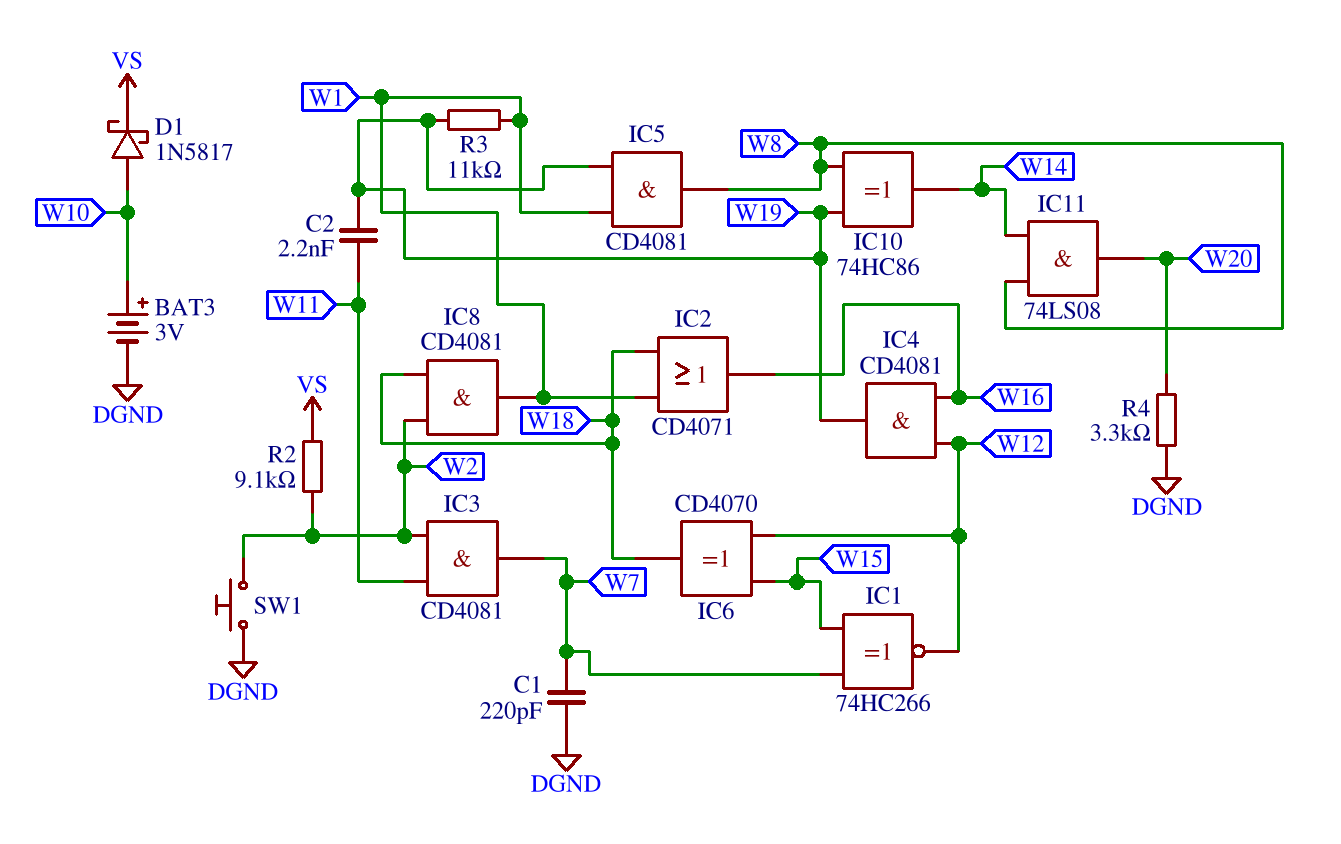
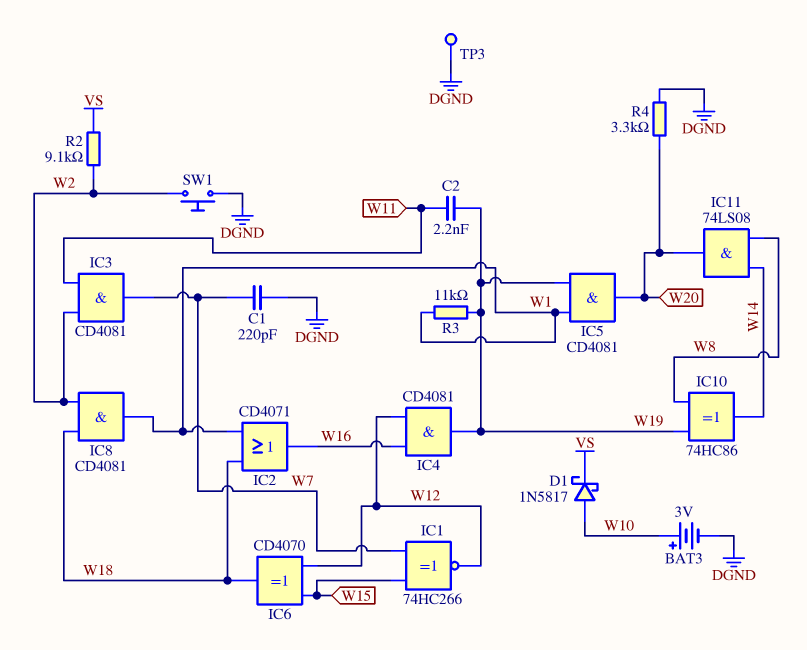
IC5: AND CD4081 (in W1, in W19, out W8) -> AND CD4081 (in W1, in W19, out W20)
TP3: none -> test point (DGND)

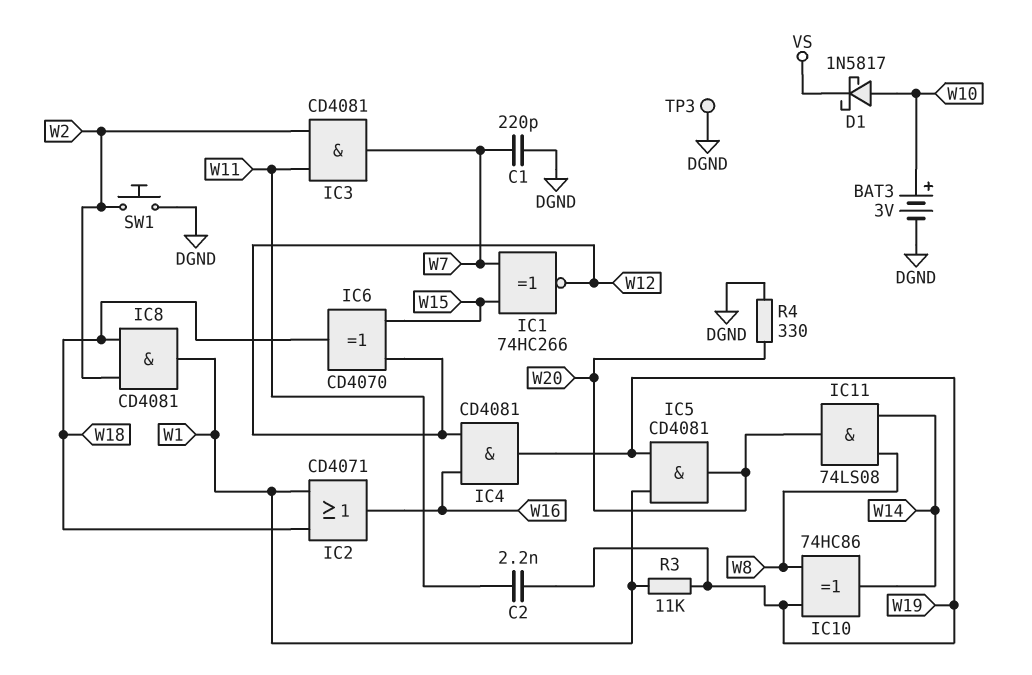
R2: 9.1k (VS, W2) -> none
R4: 3.3k (DGND, W20) -> 330 (DGND, W20)

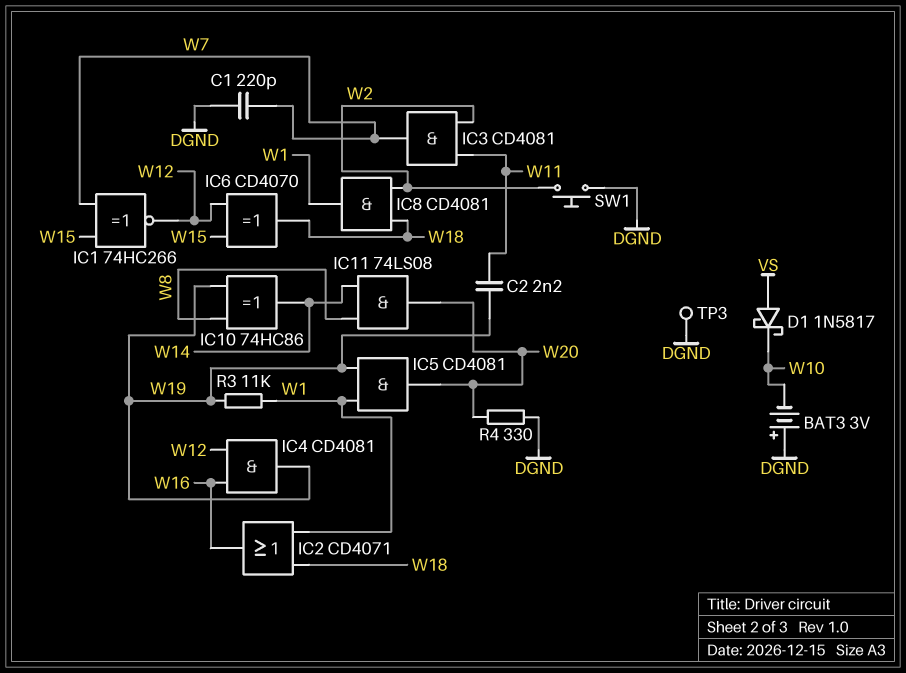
BAT3: 3V (plus W10, minus DGND) -> 3V (plus DGND, minus W10)
D1: schottky 1N5817 (A W10, K VS) -> schottky 1N5817 (A VS, K W10)

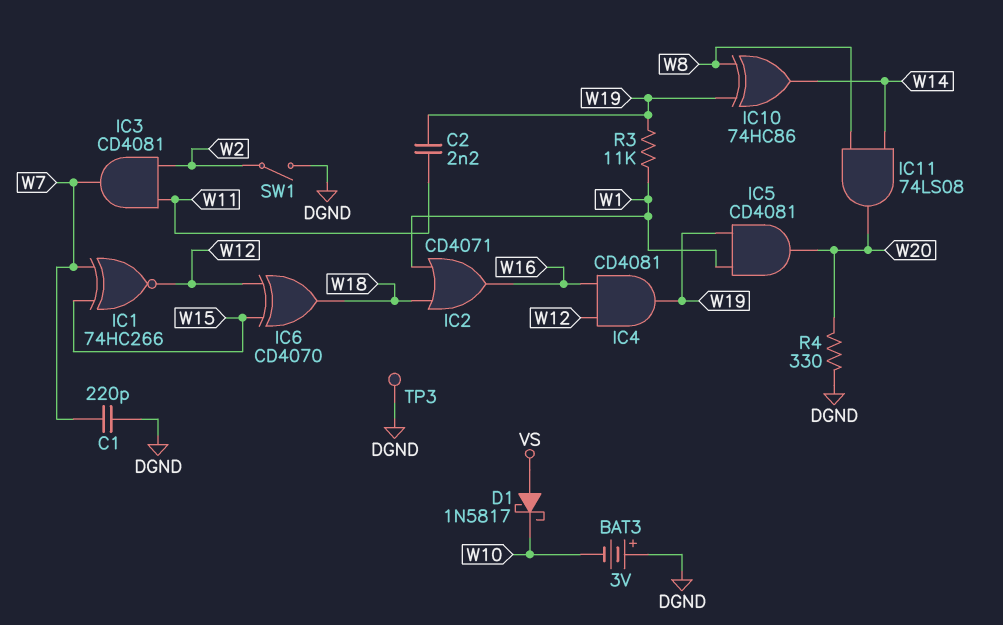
IC8: AND CD4081 (in W2, in W18, out W1) -> none
SW1: button (DGND, W2) -> switch (DGND, W2)

